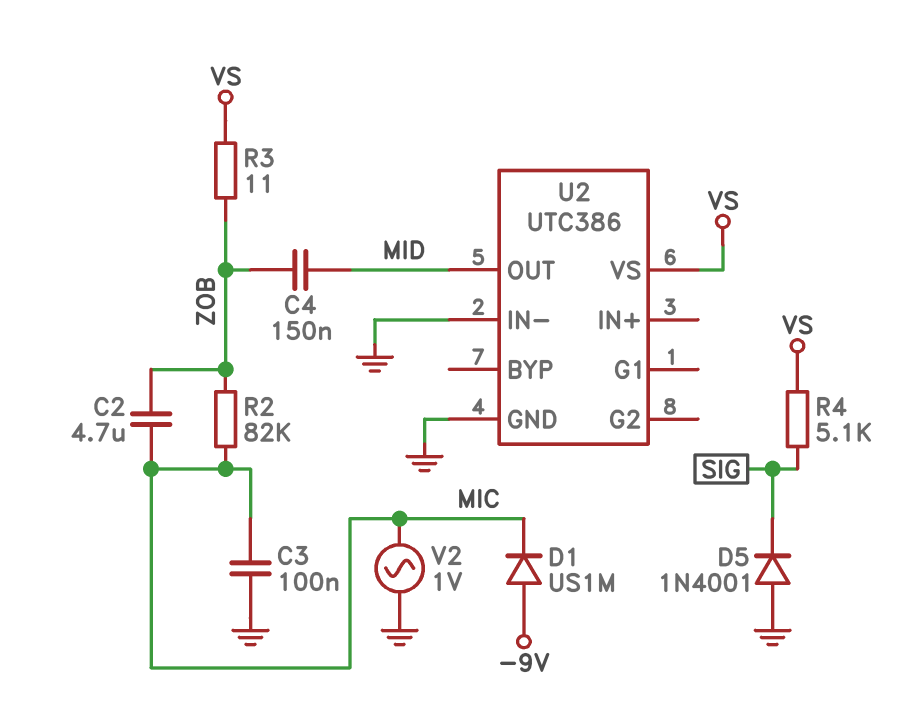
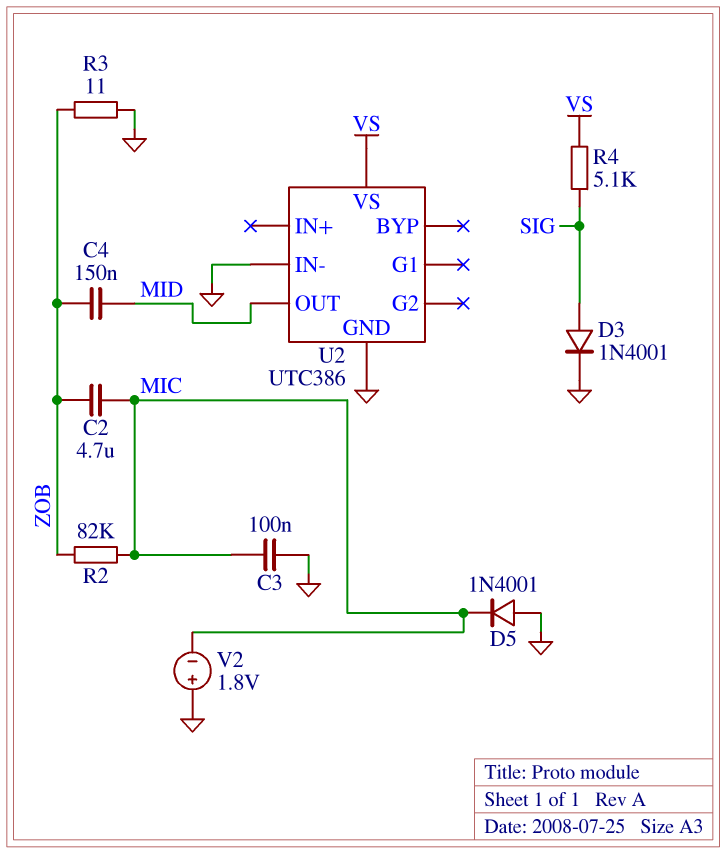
D1: diode US1M (A -9V, K MIC) -> none
D3: none -> diode 1N4001 (A SIG, K GND)
D5: diode 1N4001 (A GND, K SIG) -> diode 1N4001 (A GND, K MIC)
R3: 11 (VS, ZOB) -> 11 (GND, ZOB)
V2: AC 1V (GND, MIC) -> 1.8V (plus GND, minus MIC)

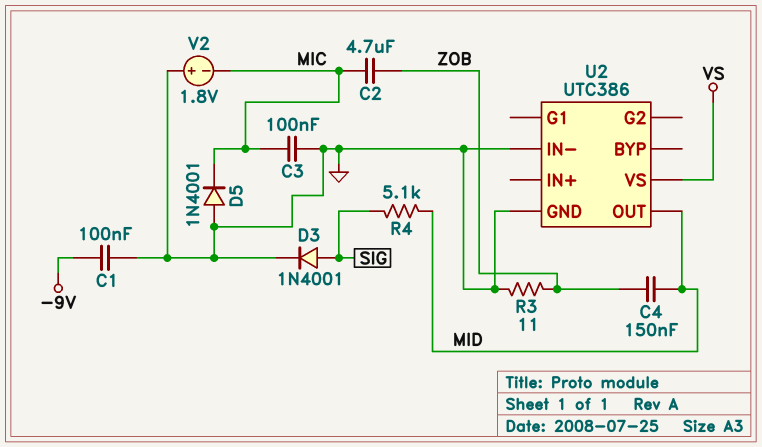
C1: none -> 100nF (-9V, GND)
R2: 82k (MIC, ZOB) -> none
R4: 5.1k (SIG, VS) -> 5.1k (MID, SIG)

